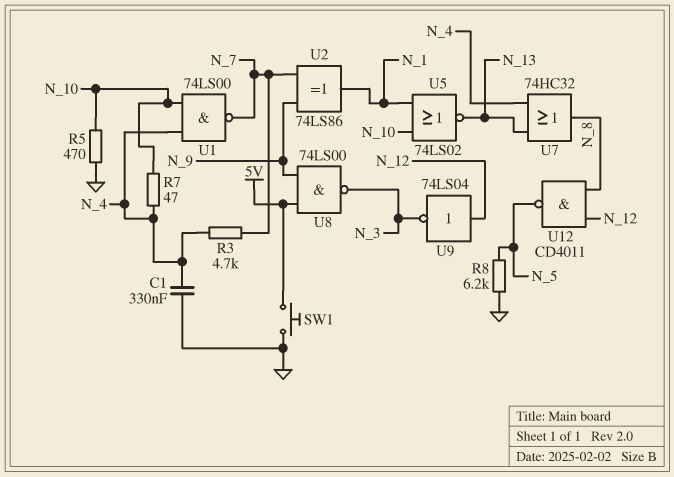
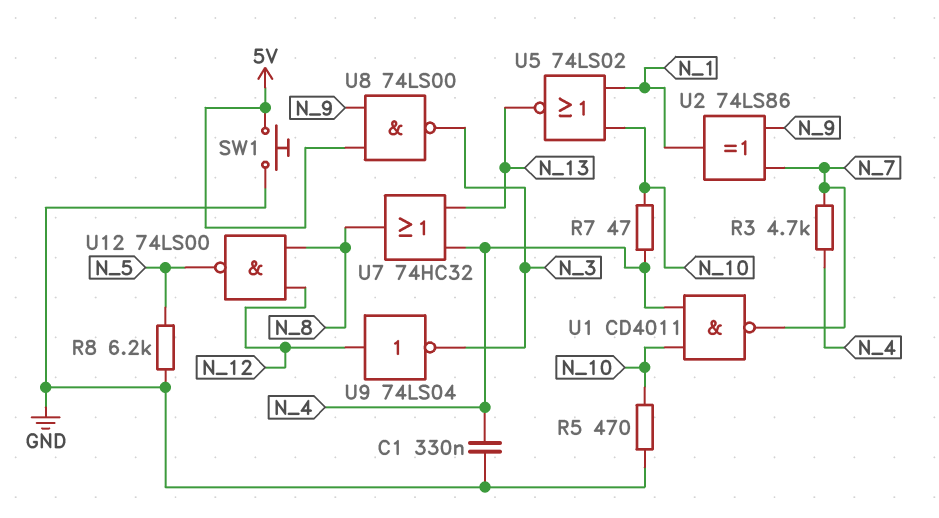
U1: NAND 74LS00 (in N_4, in N_10, out N_7) -> NAND CD4011 (in N_4, in N_10, out N_7)
U12: NAND CD4011 (in N_8, in N_12, out N_5) -> NAND 74LS00 (in N_8, in N_12, out N_5)

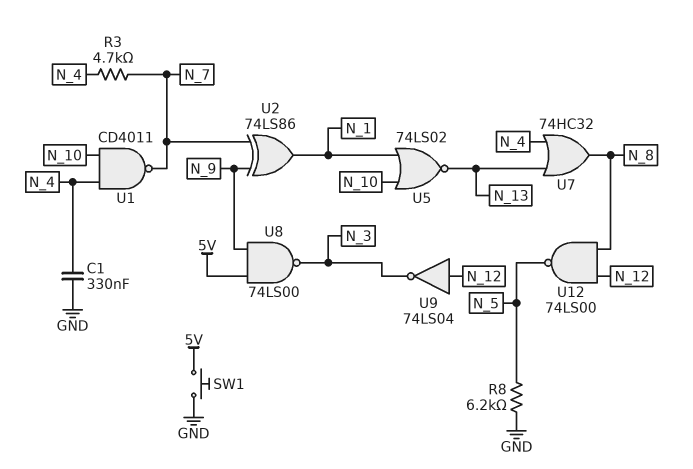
R5: 470 (GND, N_10) -> none
R7: 47 (N_4, N_10) -> none

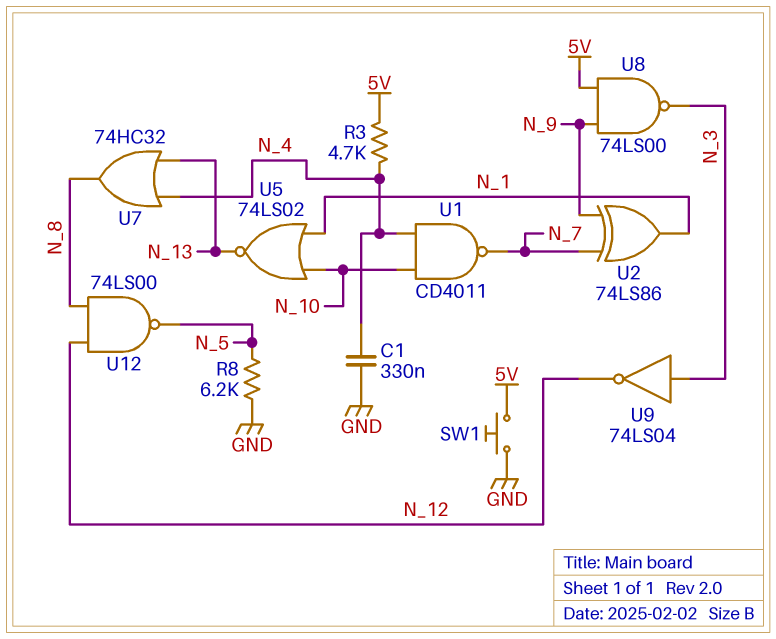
R3: 4.7k (N_4, N_7) -> 4.7k (5V, N_4)
U9: NOT 74LS04 (in N_12, out N_3) -> NOT 74LS04 (in N_3, out N_12)

